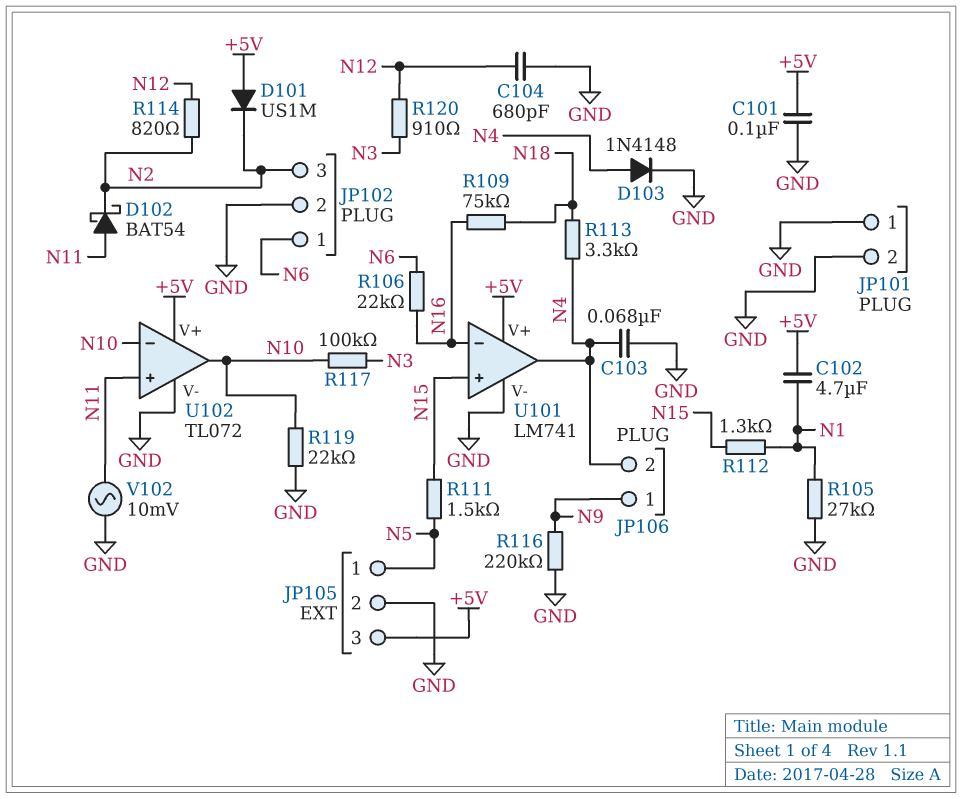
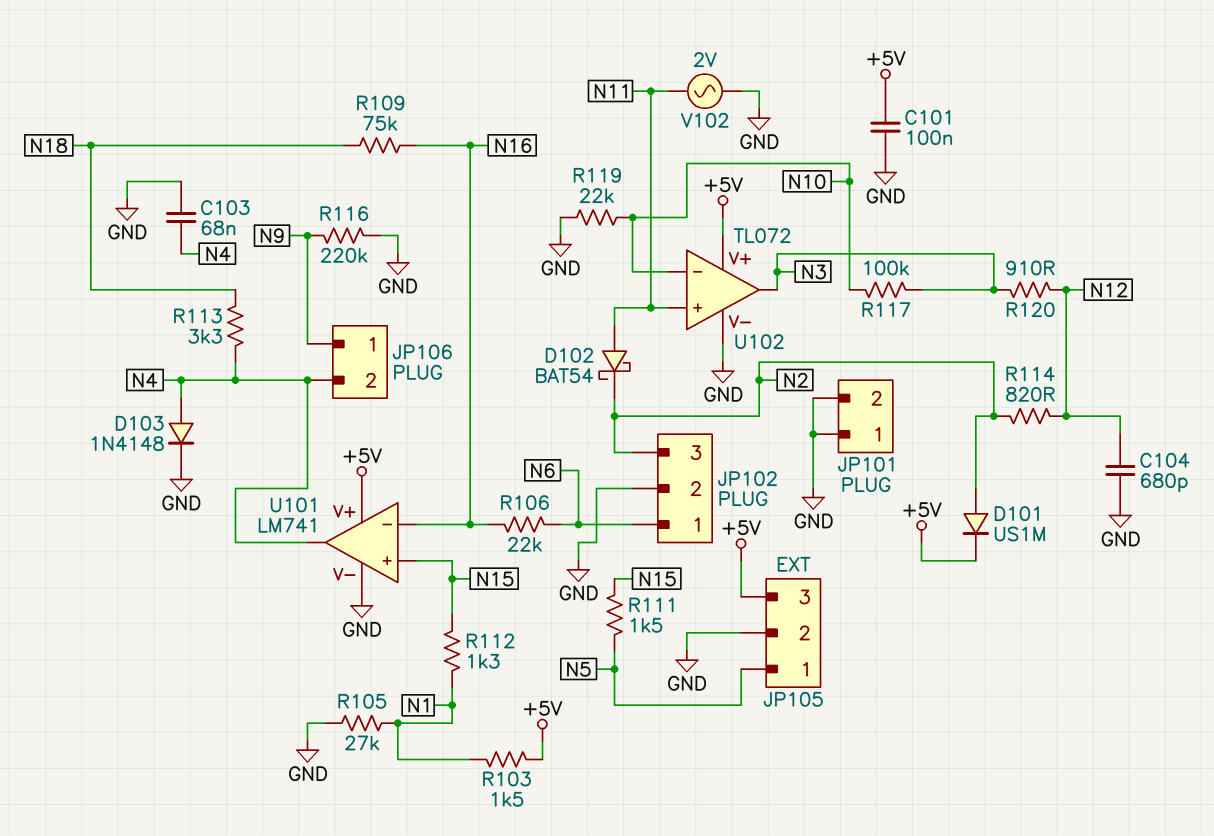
C102: 4.7uF (+5V, N1) -> none
D101: diode US1M (A +5V, K N2) -> diode US1M (A N2, K +5V)
R103: none -> 1.5k (+5V, N1)
U102 pin out: N10 -> N3
V102: AC 10mV (GND, N11) -> AC 2V (GND, N11)

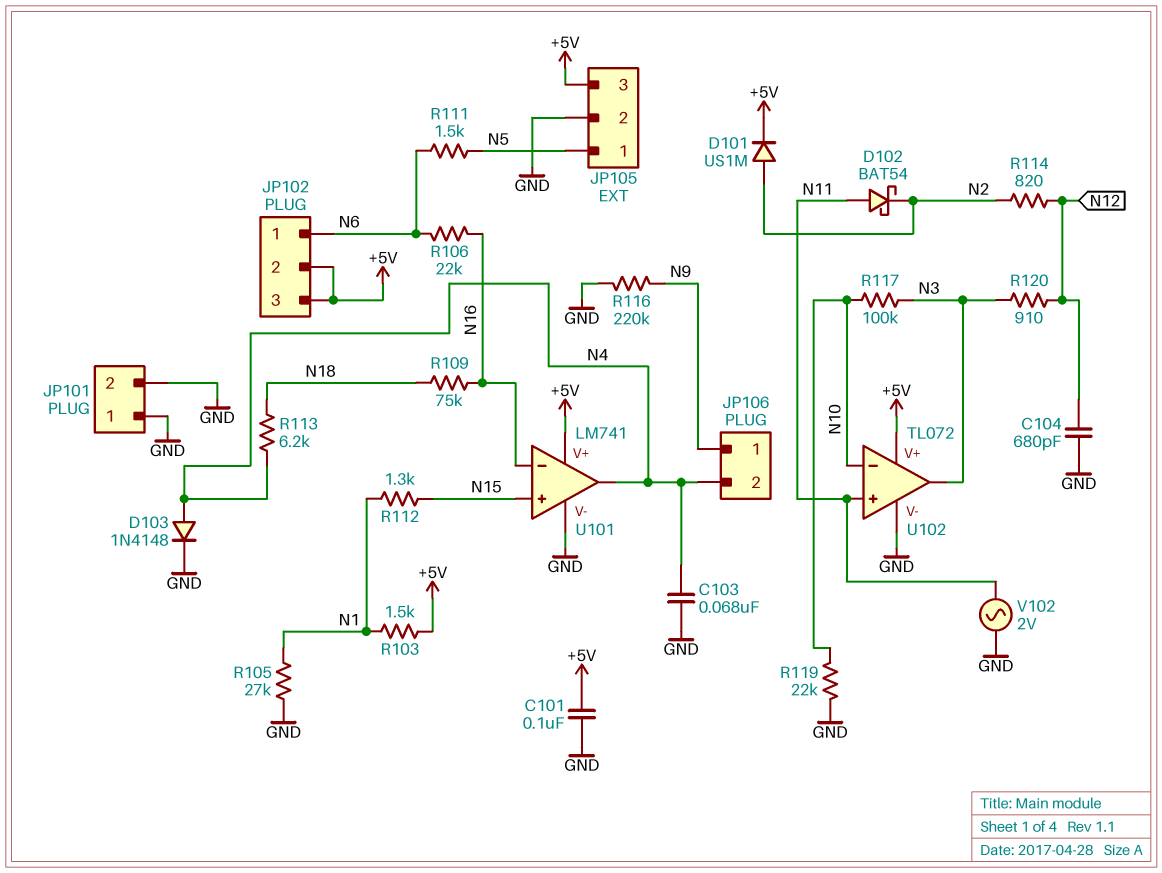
JP102 pin 2: GND -> +5V
JP102 pin 3: N2 -> +5V
R111: 1.5k (N5, N15) -> 1.5k (N5, N6)
R113: 3.3k (N4, N18) -> 6.2k (N4, N18)

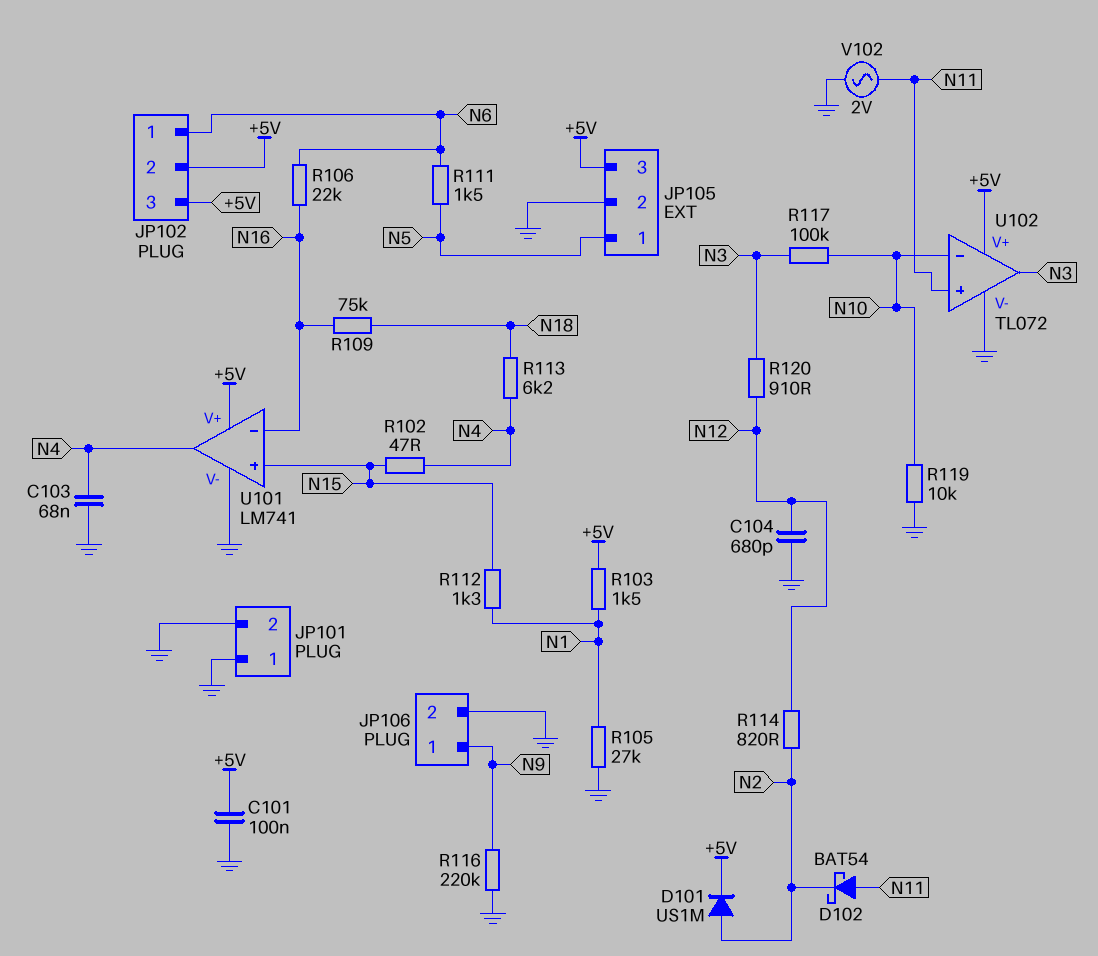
D103: diode 1N4148 (A N4, K GND) -> none
JP106 pin 2: N4 -> GND
R102: none -> 47 (N4, N15)
R119: 22k (GND, N10) -> 10k (GND, N10)

